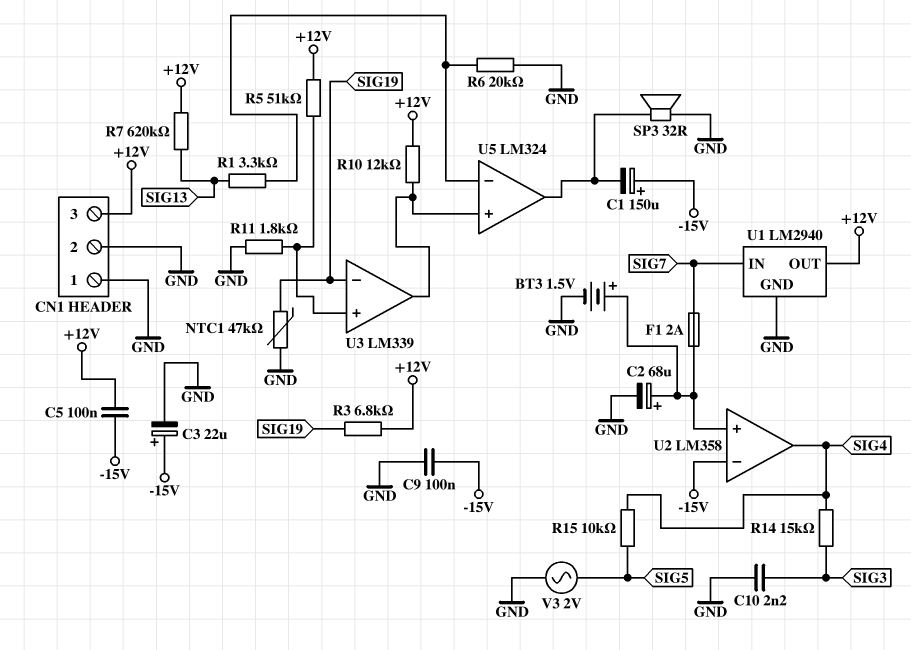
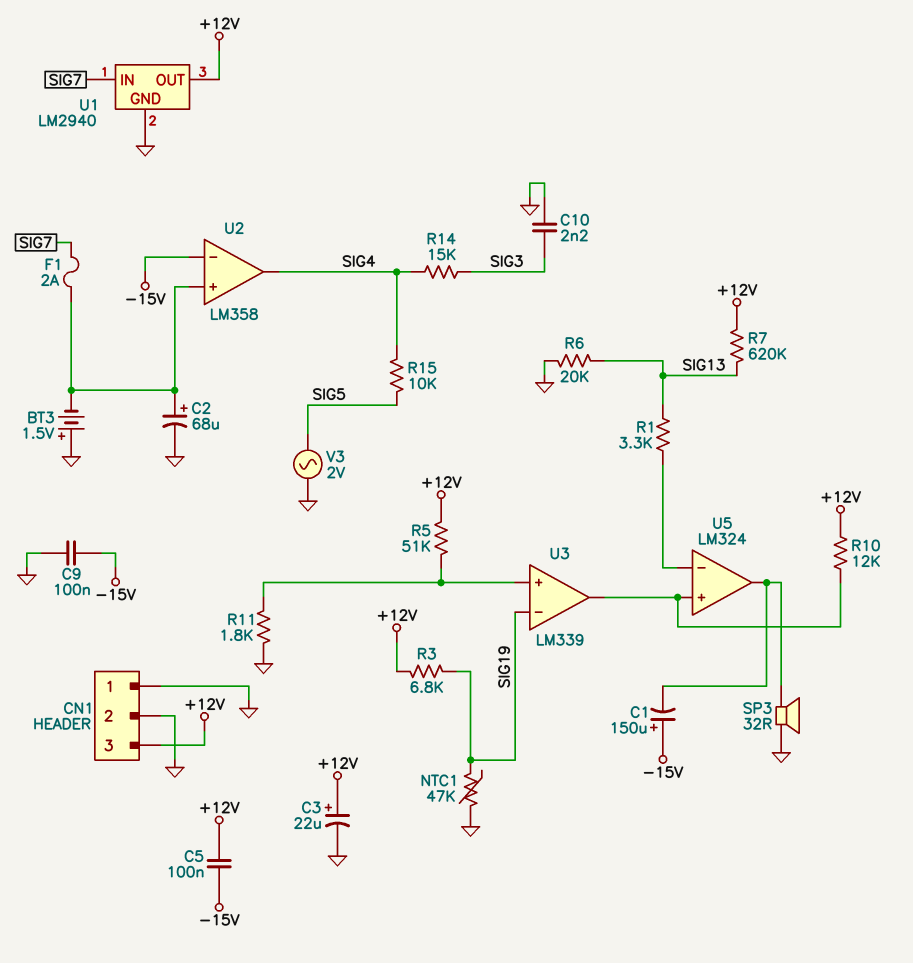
BT3: 1.5V (plus U2/in+, minus GND) -> 1.5V (plus GND, minus U2/in+)
C3: 22uF (plus -15V, minus GND) -> 22uF (plus +12V, minus GND)
R6: 20k (GND, U5/in-) -> 20k (GND, SIG13)

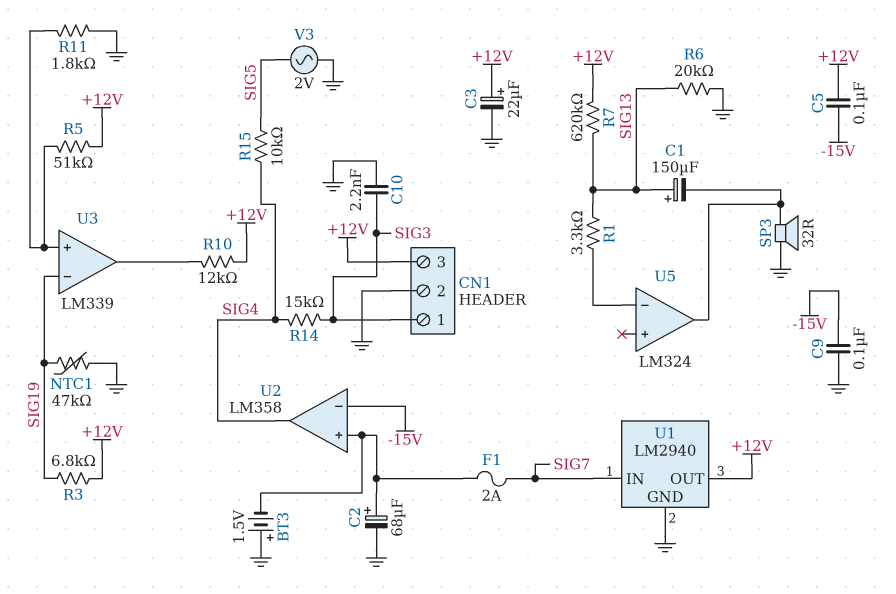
C1: 150uF (plus -15V, minus U5/out) -> 150uF (plus SIG13, minus U5/out)
CN1 pin 1: GND -> SIG3
U5 pin in+: U3/out -> none

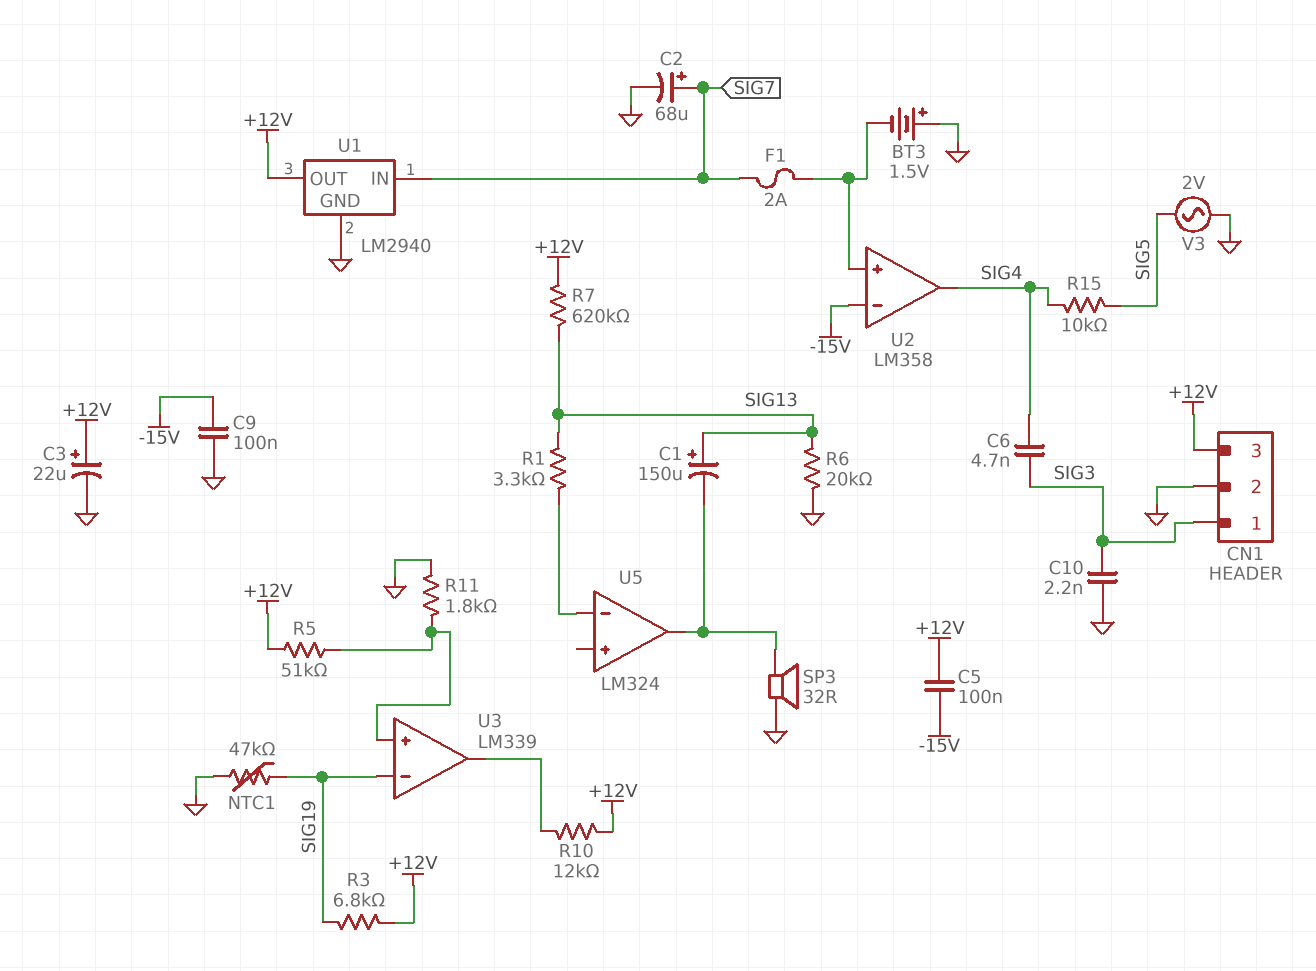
C2: 68uF (plus U2/in+, minus GND) -> 68uF (plus SIG7, minus GND)
C6: none -> 4.7nF (SIG3, SIG4)
R14: 15k (SIG3, SIG4) -> none

